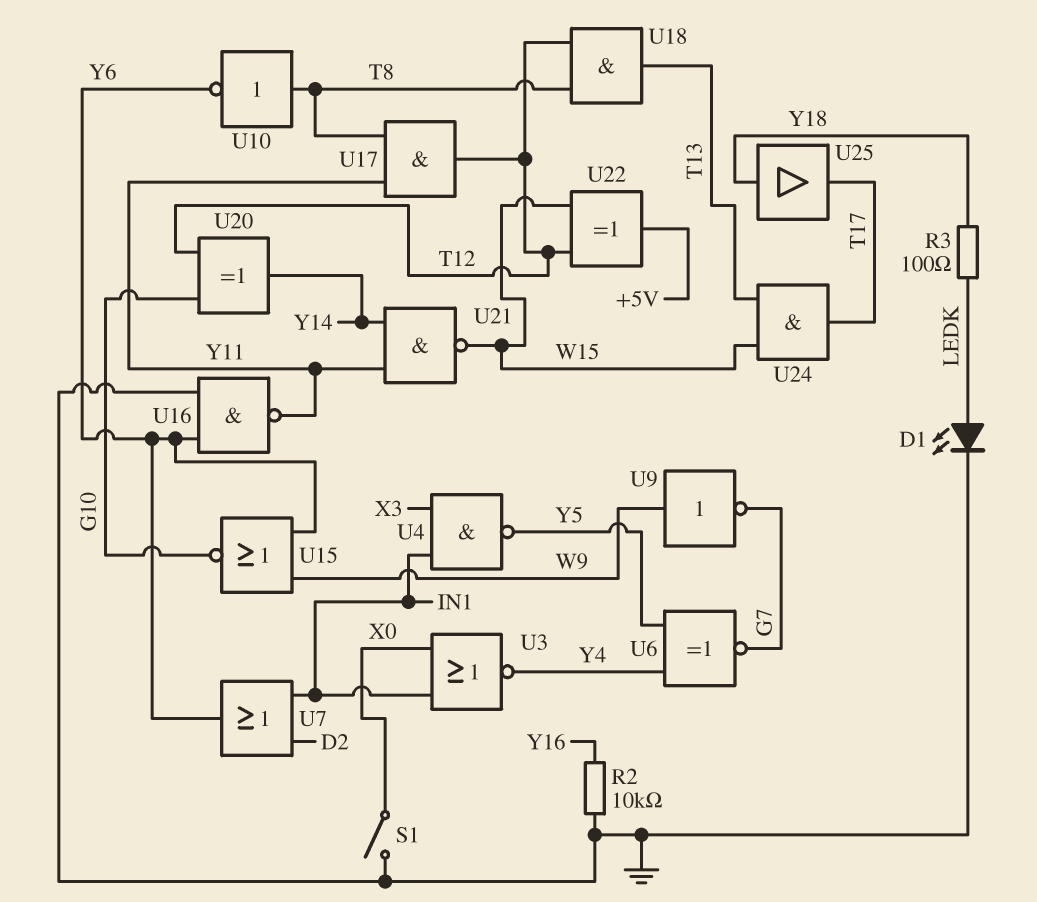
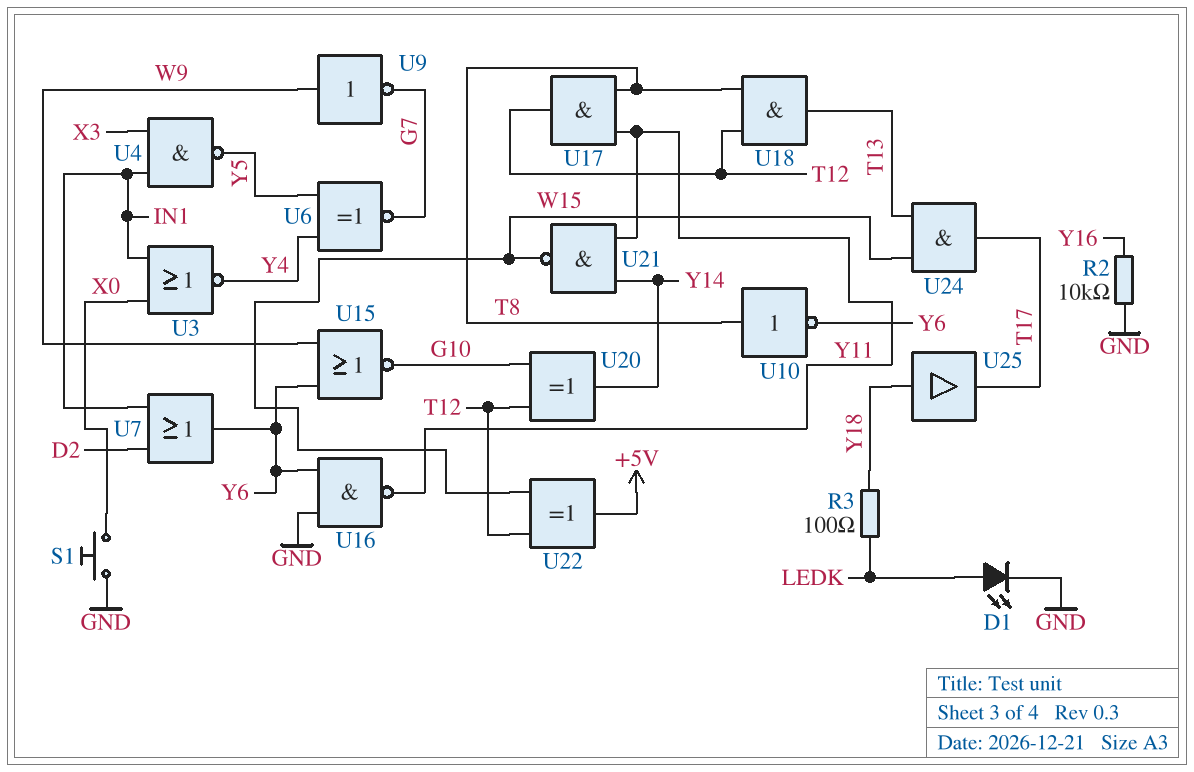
S1: switch (GND, X0) -> button (GND, X0)

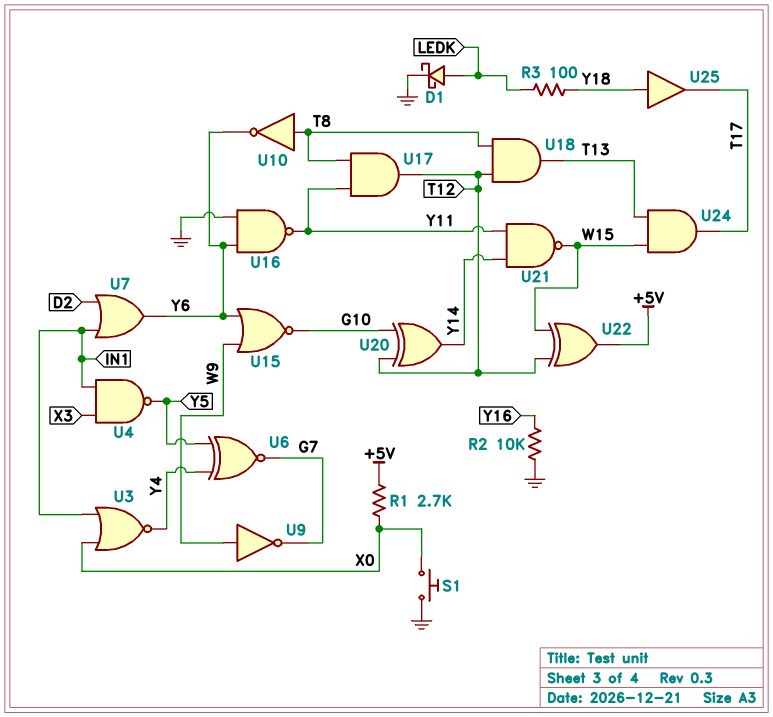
D1: LED (A LEDK, K GND) -> schottky (A LEDK, K GND)
R1: none -> 2.7k (+5V, X0)

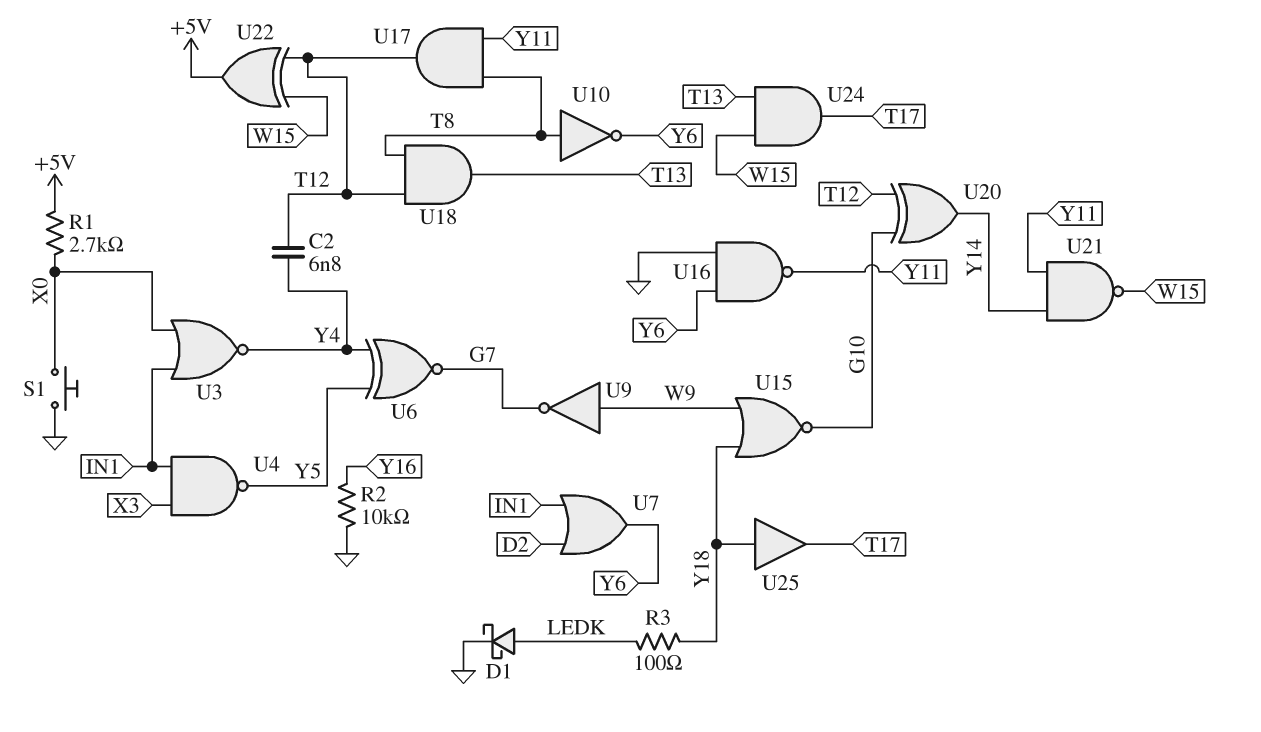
C2: none -> 6.8nF (T12, Y4)
U15: NOR (in W9, in Y6, out G10) -> NOR (in W9, in Y18, out G10)

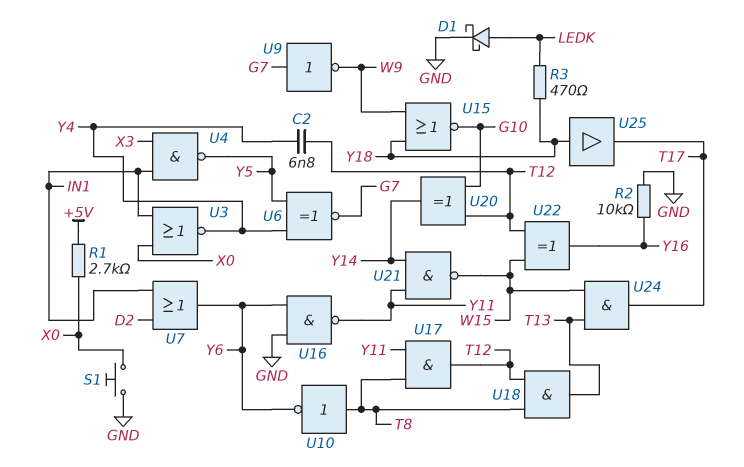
R3: 100 (LEDK, Y18) -> 470 (LEDK, Y18)
U9: NOT (in W9, out G7) -> NOT (in G7, out W9)
U22: XOR (in T12, in W15, out +5V) -> XOR (in T12, in W15, out Y16)

